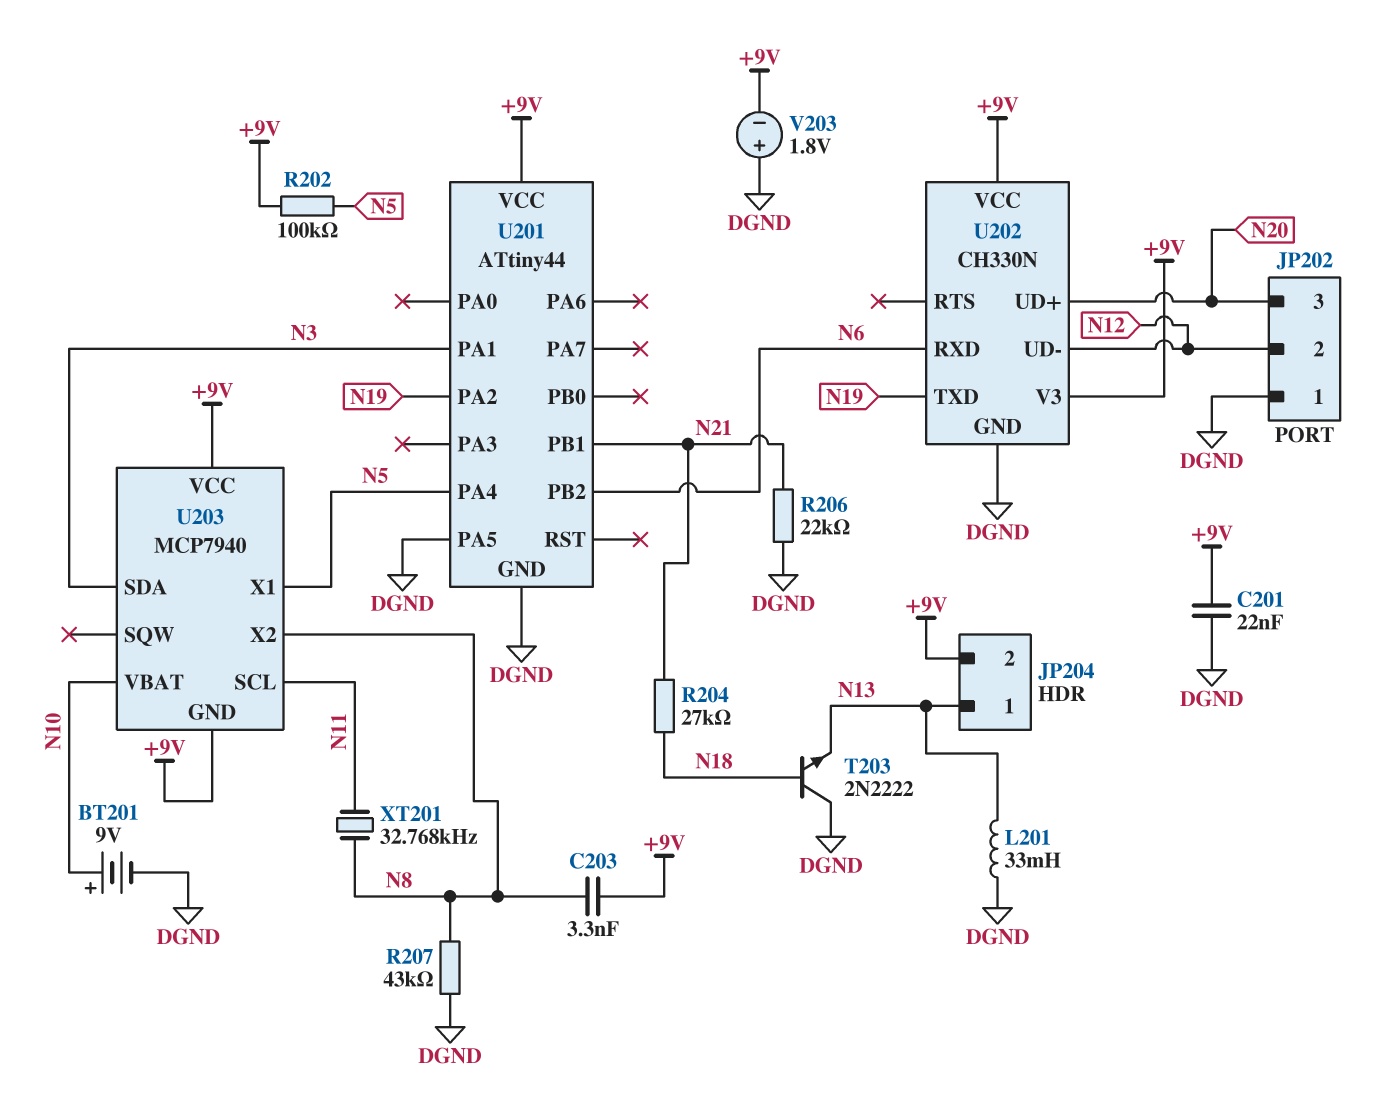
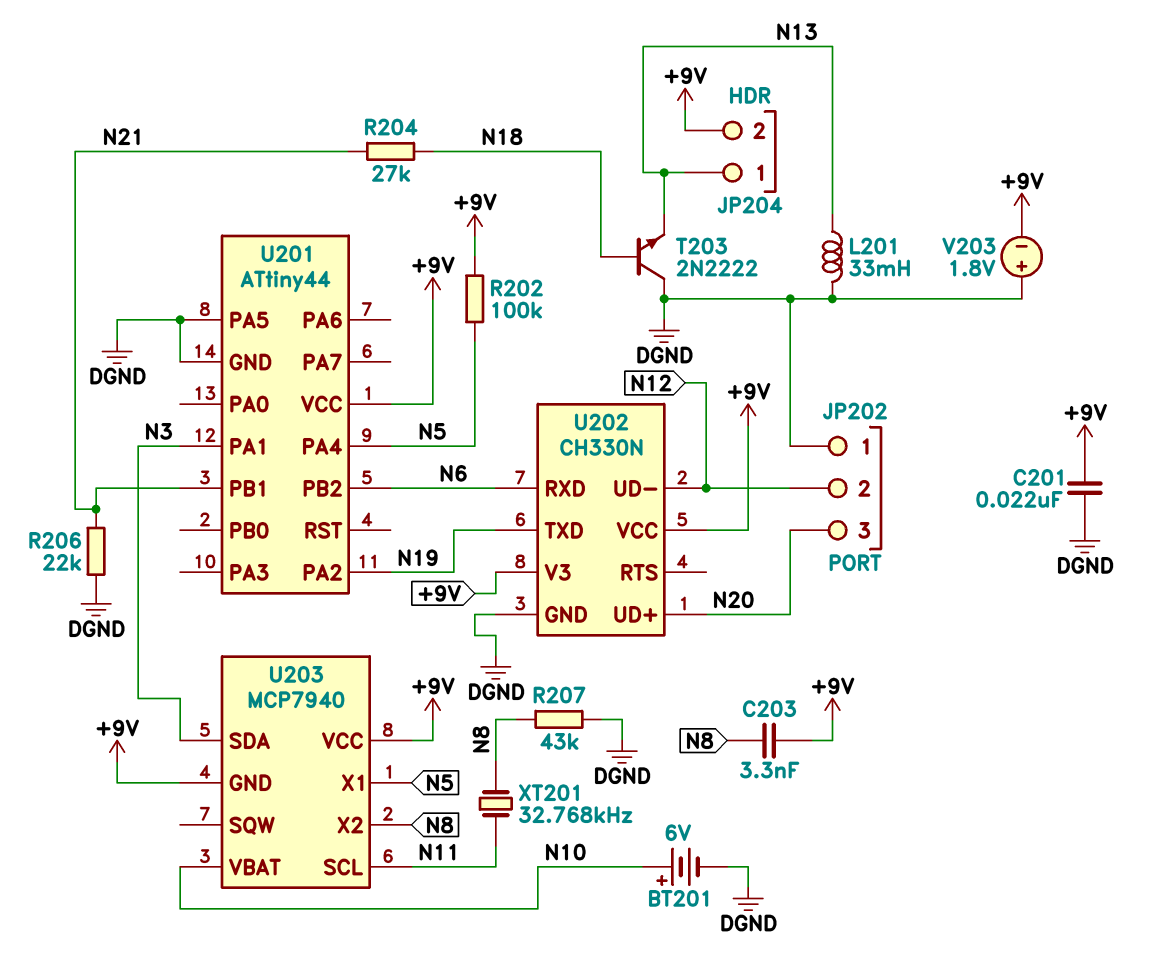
BT201: 9V (plus N10, minus DGND) -> 6V (plus N10, minus DGND)

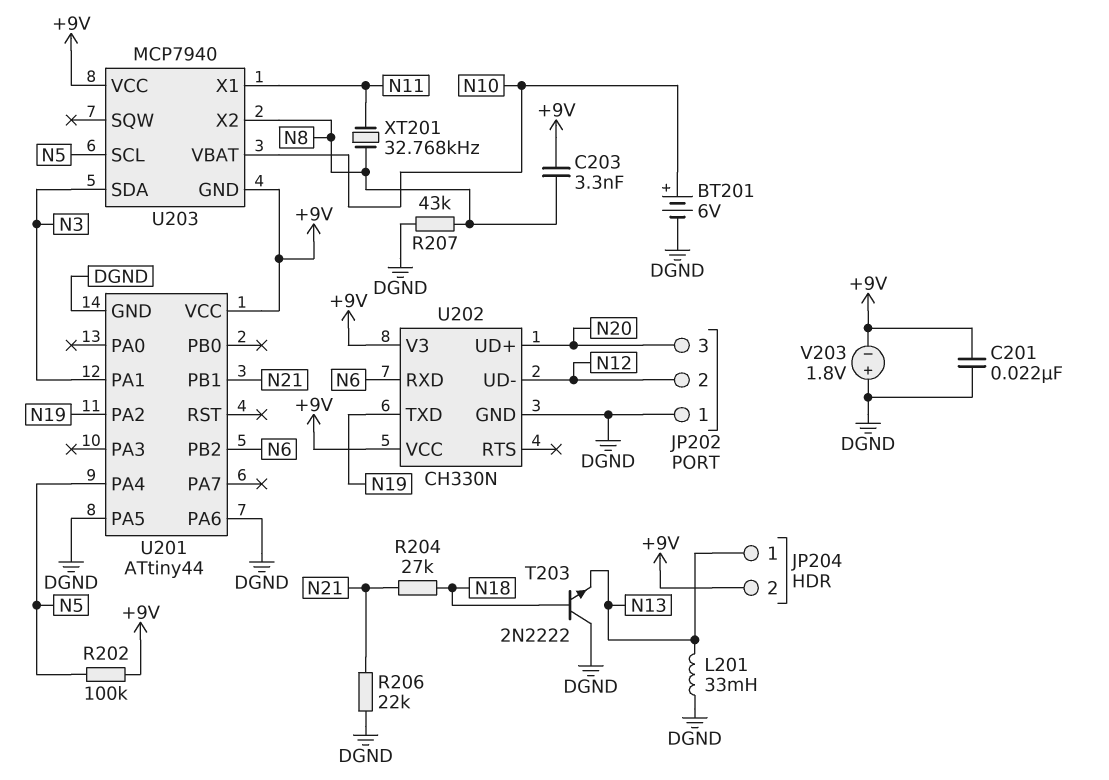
U201 pin PA6: none -> DGND
U203 pin SCL: N11 -> N5
U203 pin X1: N5 -> N11

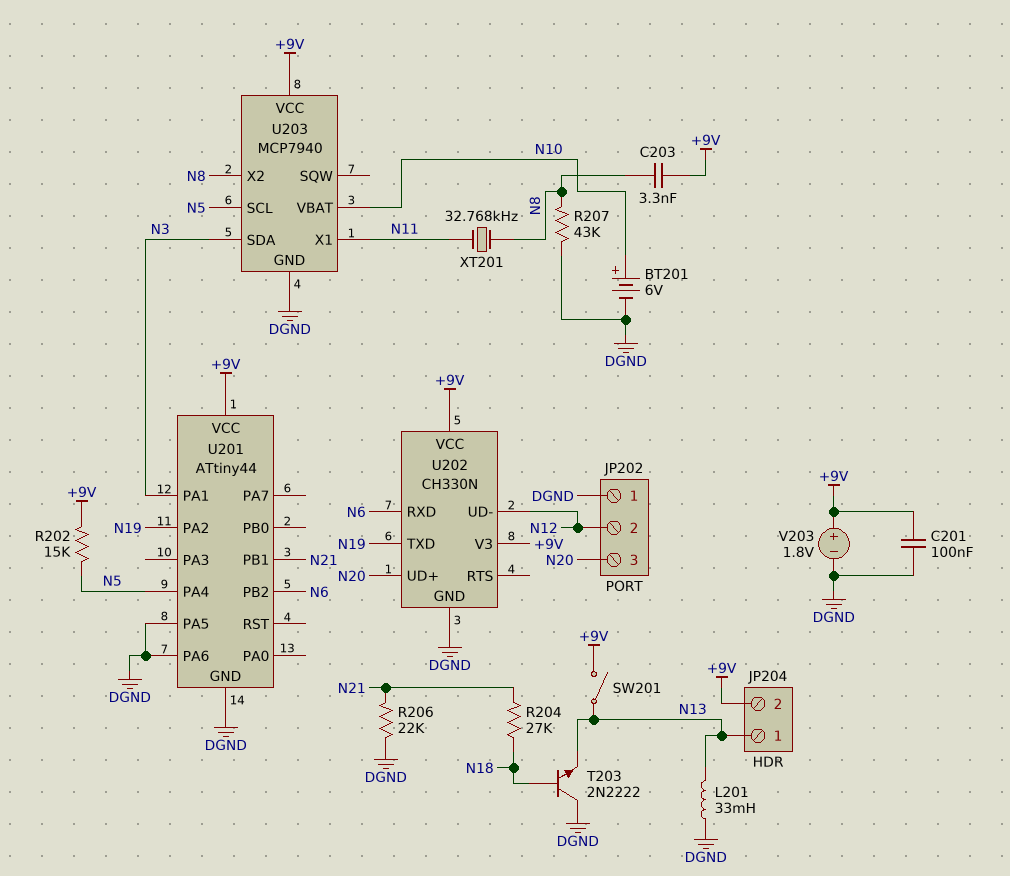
C201: 22nF (+9V, DGND) -> 100nF (+9V, DGND)
R202: 100k (+9V, N5) -> 15k (+9V, N5)
SW201: none -> switch (+9V, N13)
U203 pin GND: +9V -> DGND
V203: 1.8V (plus DGND, minus +9V) -> 1.8V (plus +9V, minus DGND)

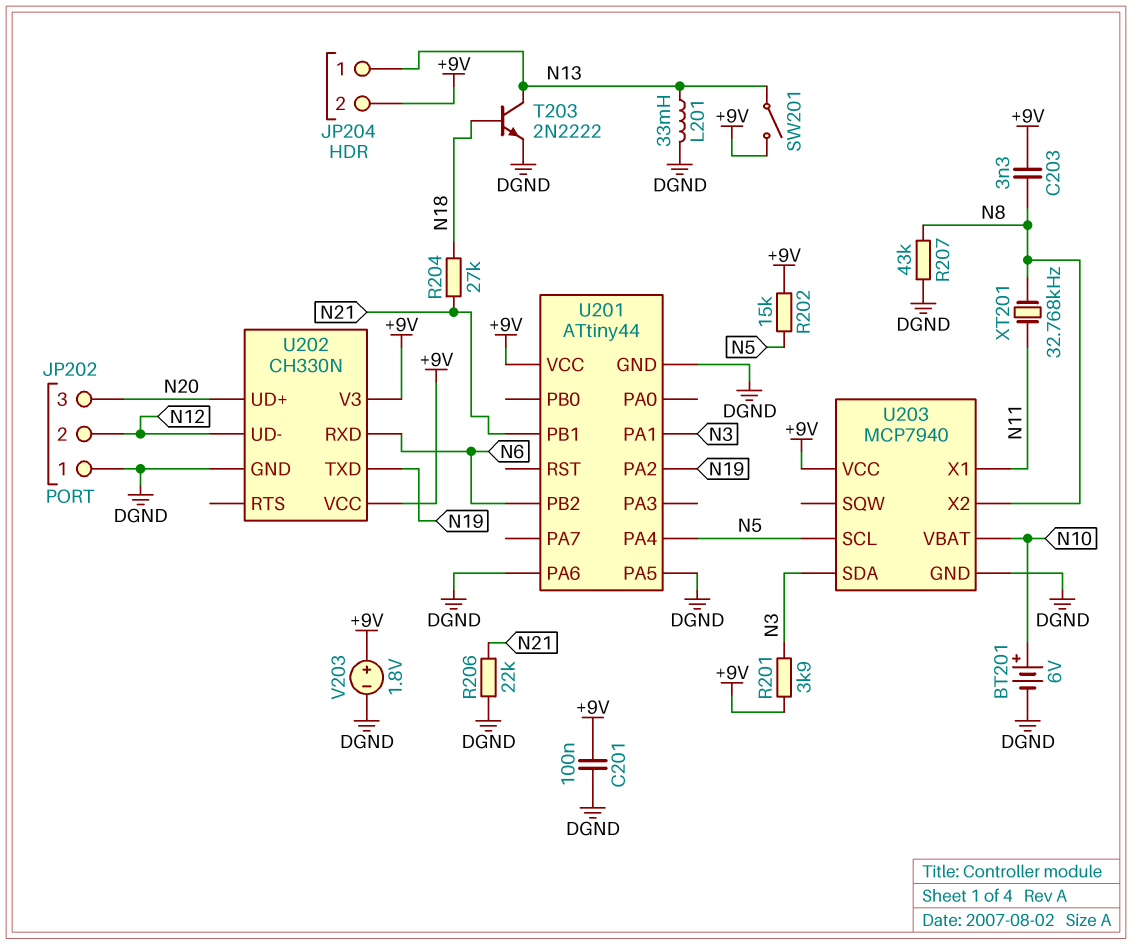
R201: none -> 3.9k (+9V, N3)
T203: NPN 2N2222 (B N18, C DGND, E N13) -> NPN 2N2222 (B N18, C N13, E DGND)

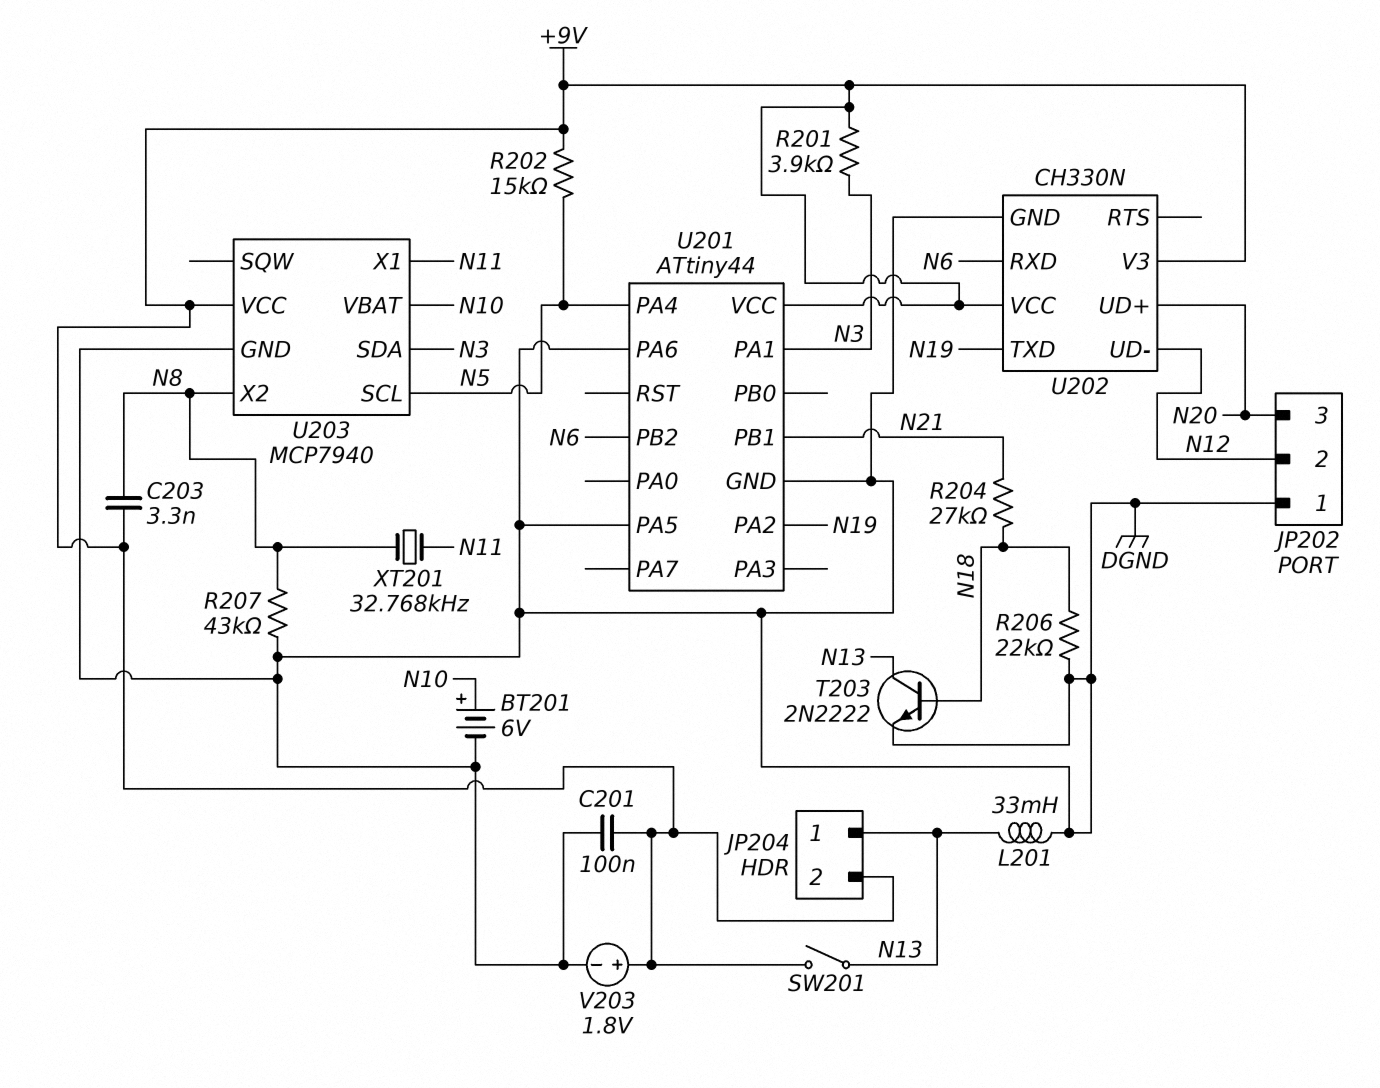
R206: 22k (DGND, N21) -> 22k (DGND, N18)

